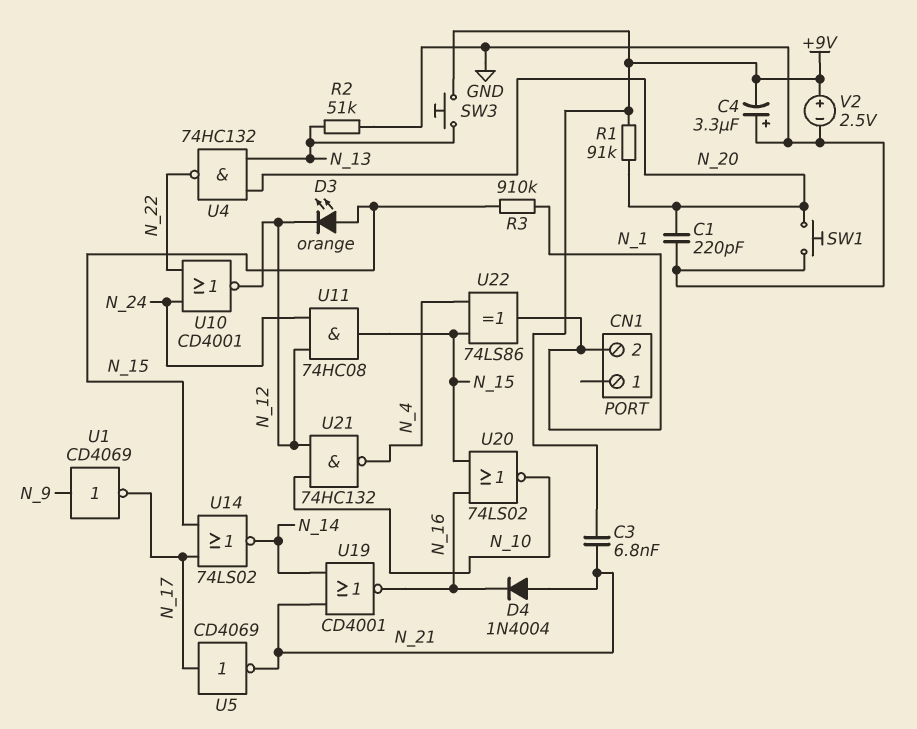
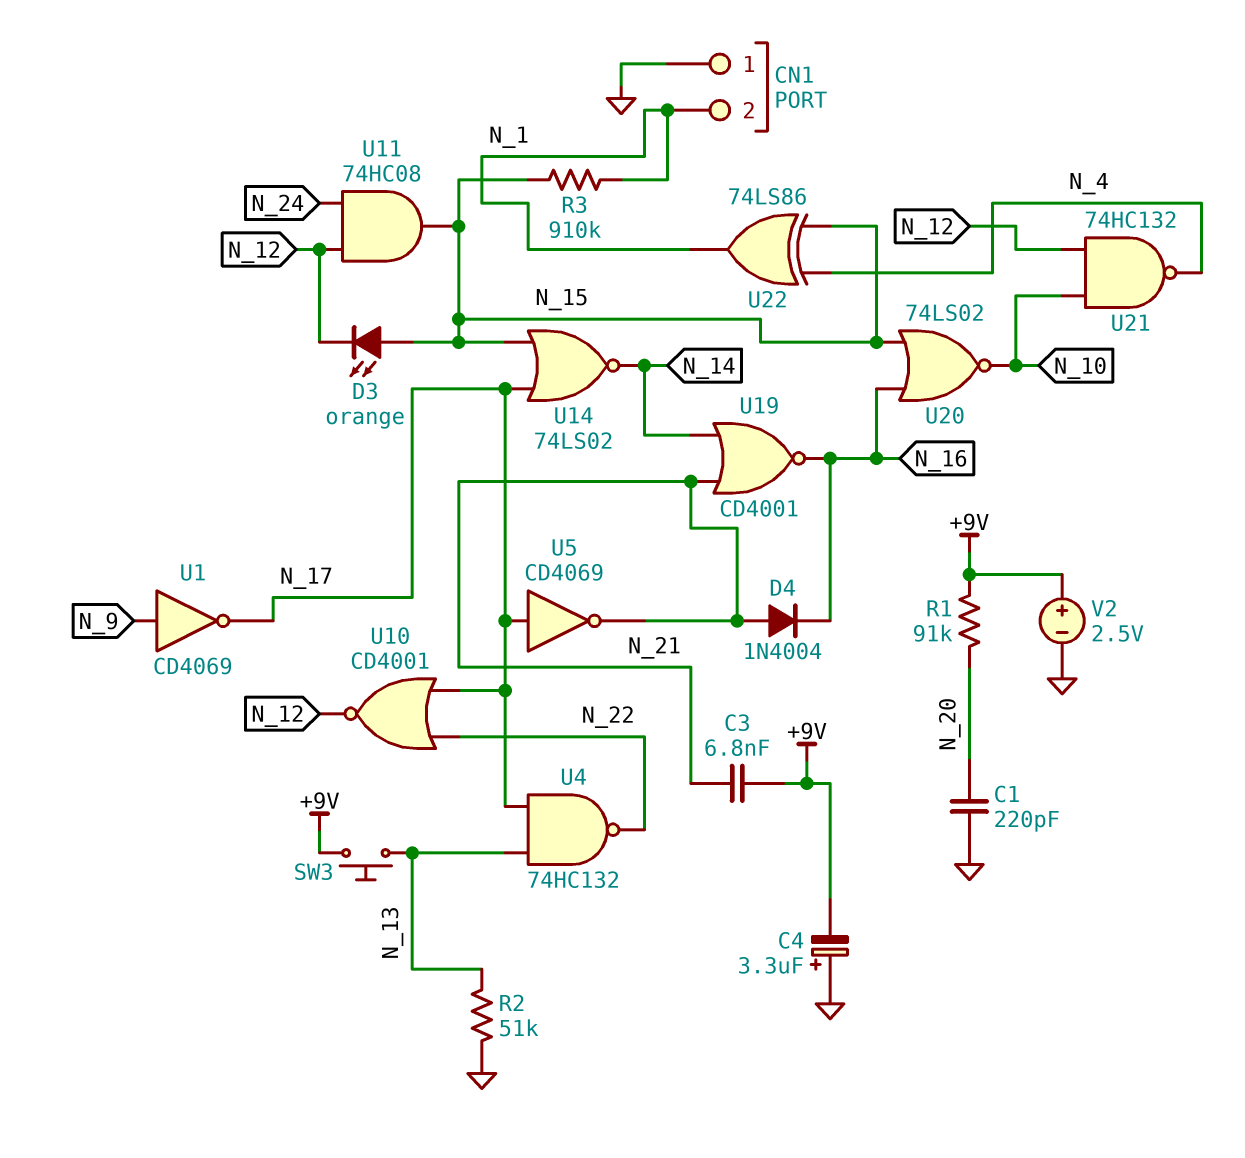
CN1 pin 1: none -> GND
SW1: button (GND, N_20) -> none
U4: NAND 74HC132 (in N_13, in N_20, out N_22) -> NAND 74HC132 (in N_13, in N_17, out N_22)
U10: NOR CD4001 (in N_22, in N_24, out N_12) -> NOR CD4001 (in N_17, in N_22, out N_12)

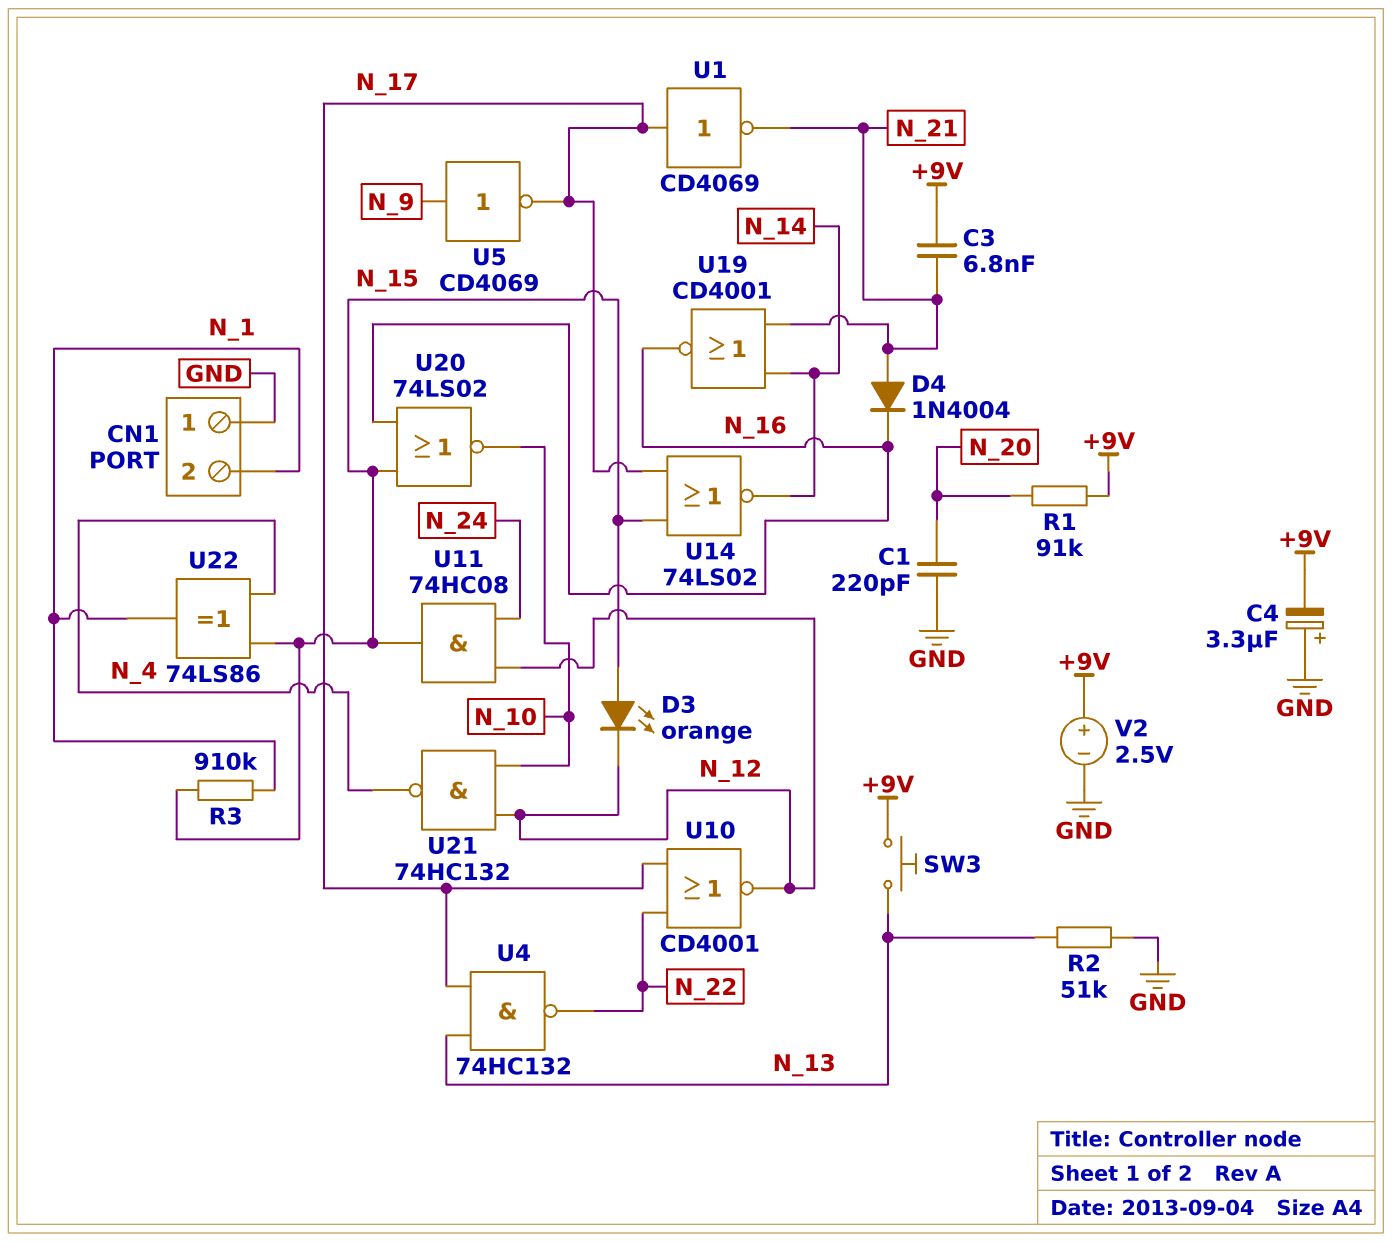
U1: NOT CD4069 (in N_9, out N_17) -> NOT CD4069 (in N_17, out N_21)
U5: NOT CD4069 (in N_17, out N_21) -> NOT CD4069 (in N_9, out N_17)

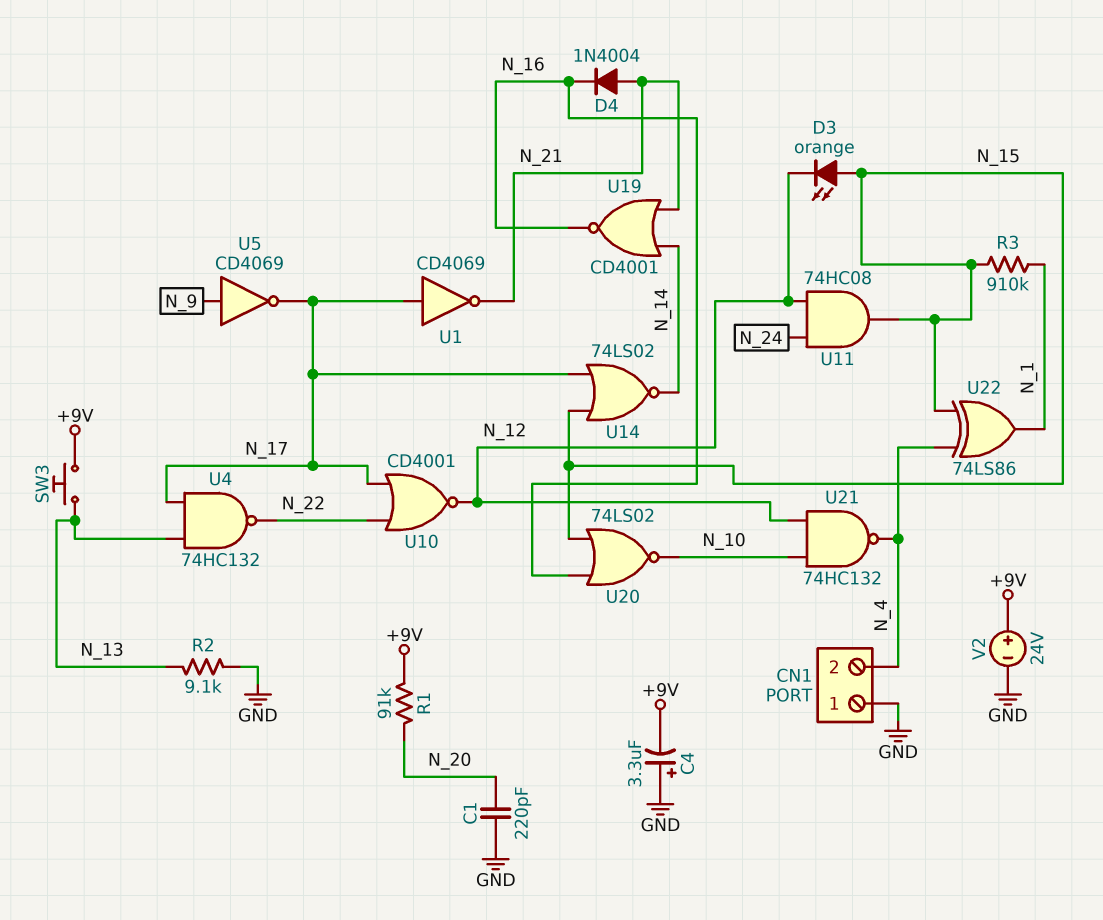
C3: 6.8nF (+9V, N_21) -> none
CN1 pin 2: N_1 -> N_4
R2: 51k (GND, N_13) -> 9.1k (GND, N_13)
V2: 2.5V (plus +9V, minus GND) -> 24V (plus +9V, minus GND)

